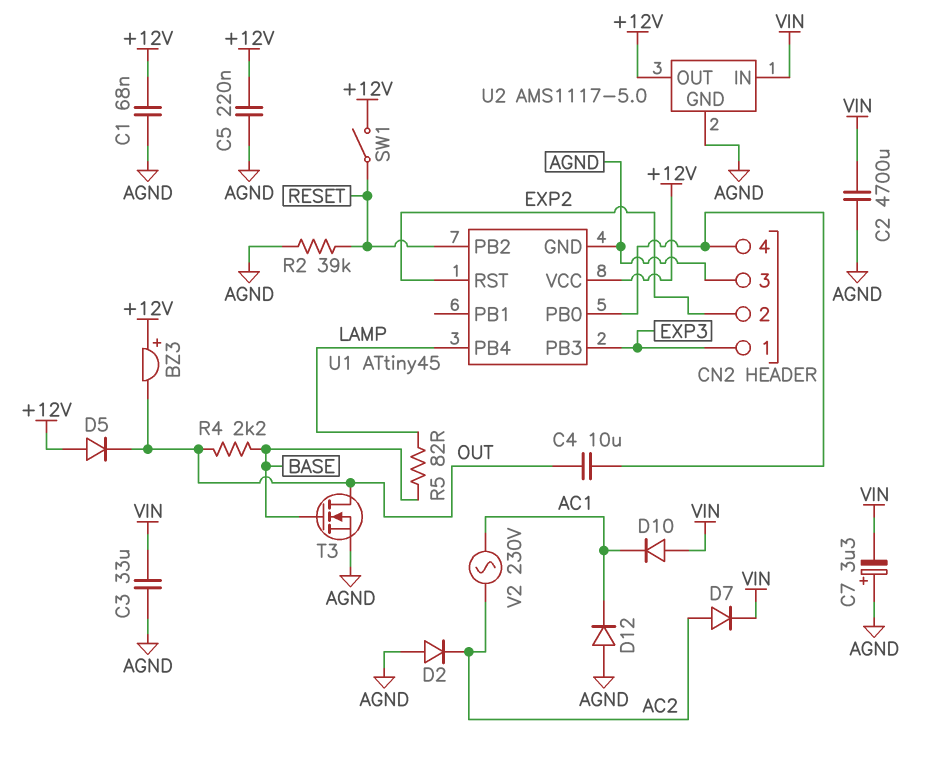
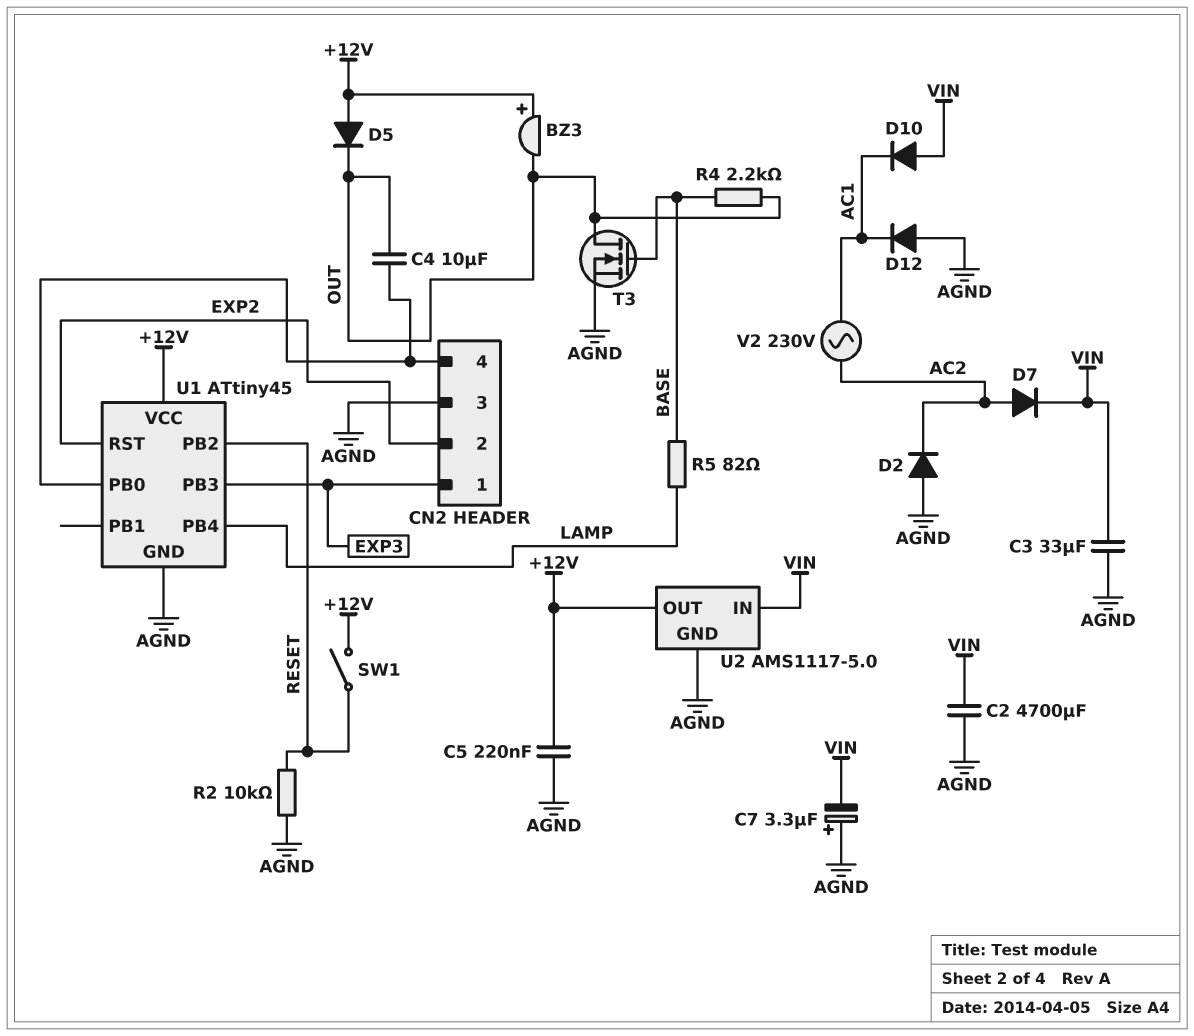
C1: 68nF (+12V, AGND) -> none
R2: 39k (AGND, RESET) -> 10k (AGND, RESET)

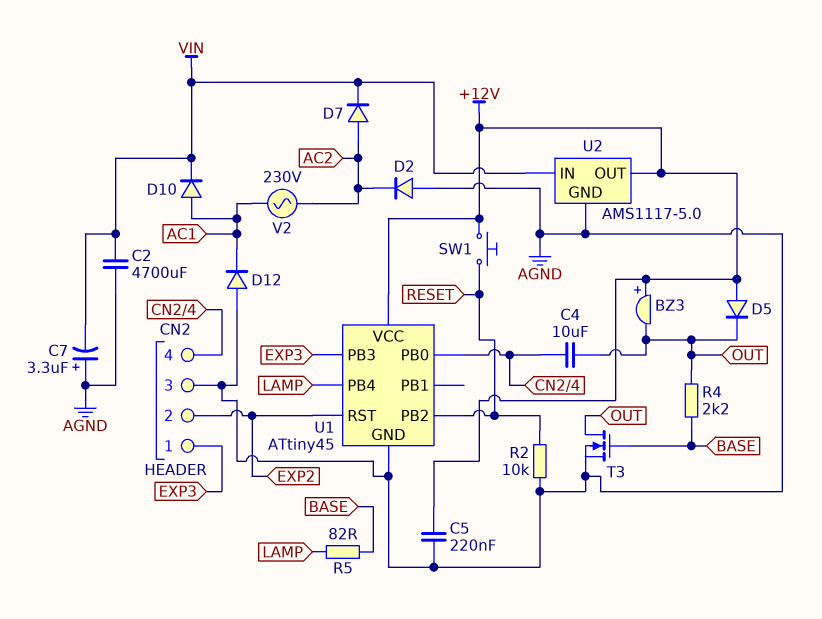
C3: 33uF (AGND, VIN) -> none
D10: diode (A VIN, K AC1) -> diode (A AC1, K VIN)
SW1: switch (+12V, RESET) -> button (+12V, RESET)

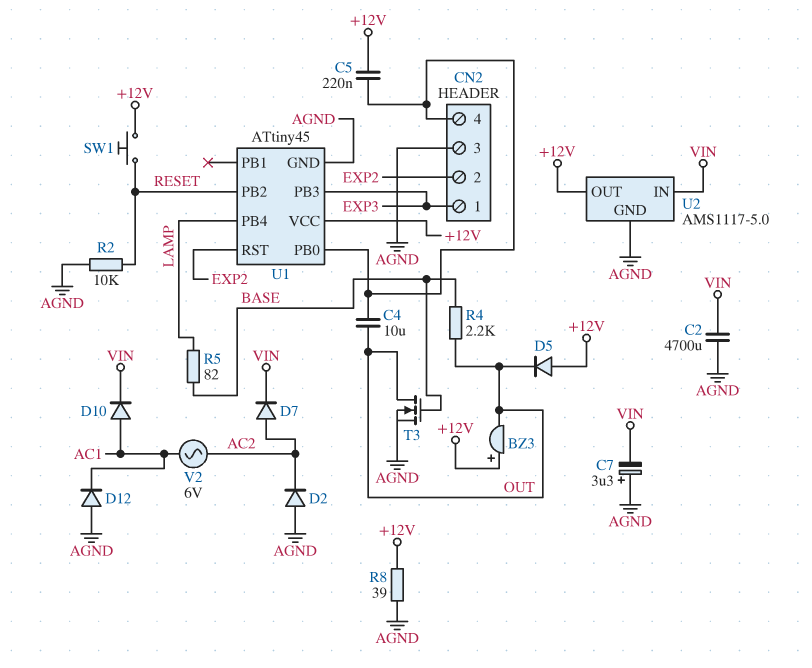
C5: 220nF (+12V, AGND) -> 220nF (+12V, CN2/4)
R8: none -> 39 (+12V, AGND)
V2: AC 230V (AC1, AC2) -> AC 6V (AC1, AC2)

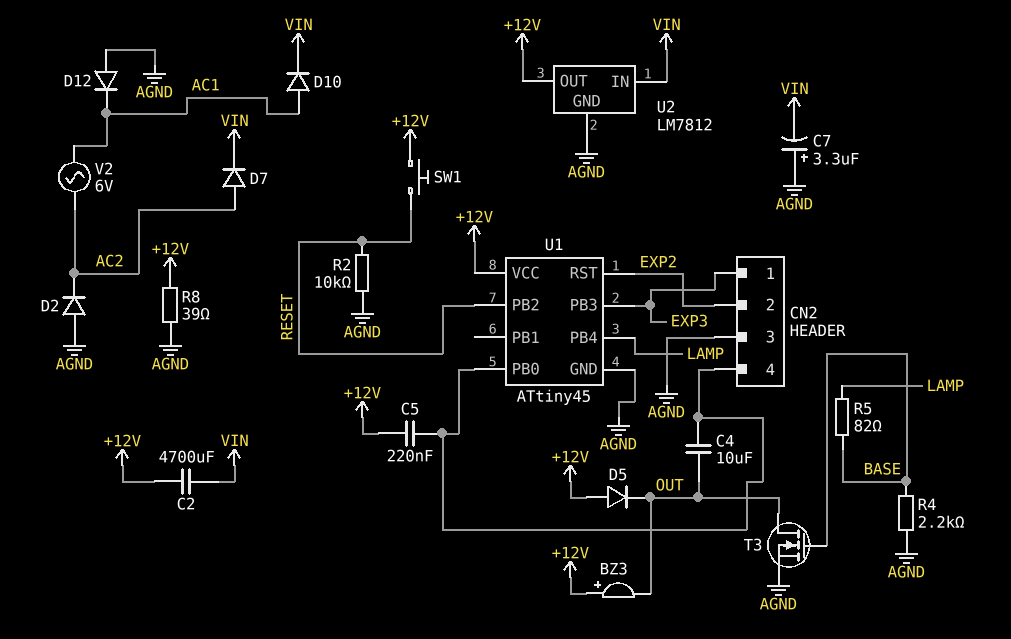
C2: 4700uF (AGND, VIN) -> 4700uF (+12V, VIN)
R4: 2.2k (BASE, OUT) -> 2.2k (AGND, BASE)
U2: AMS1117-5.0 -> LM7812

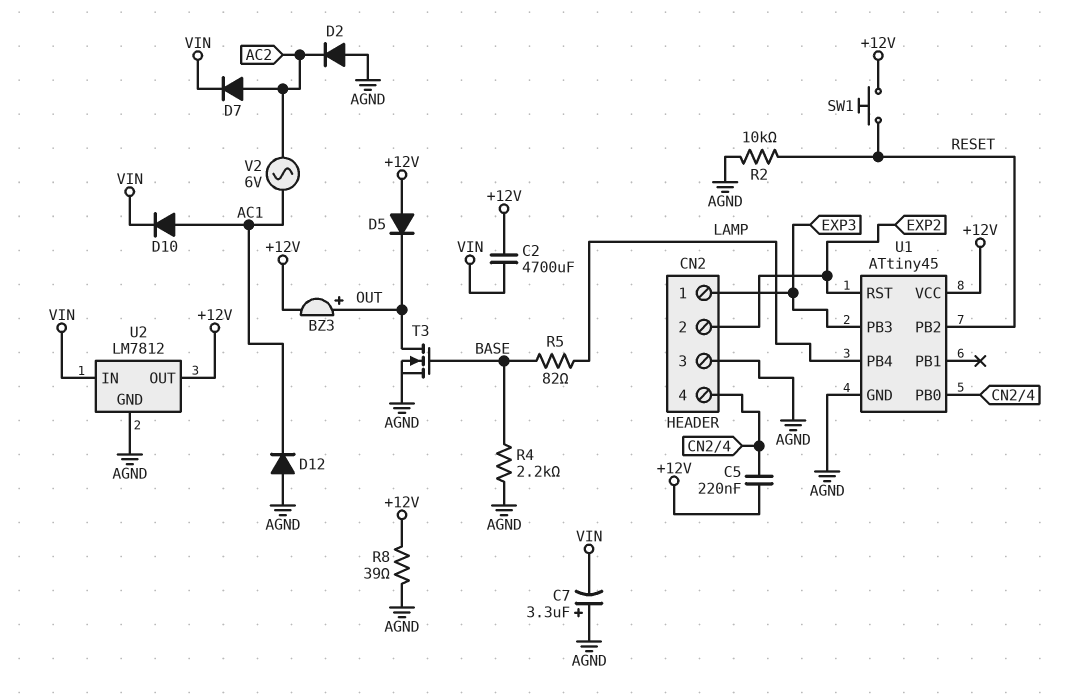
BZ3: buzzer (plus +12V, minus OUT) -> buzzer (plus OUT, minus +12V)
C4: 10uF (CN2/4, OUT) -> none

